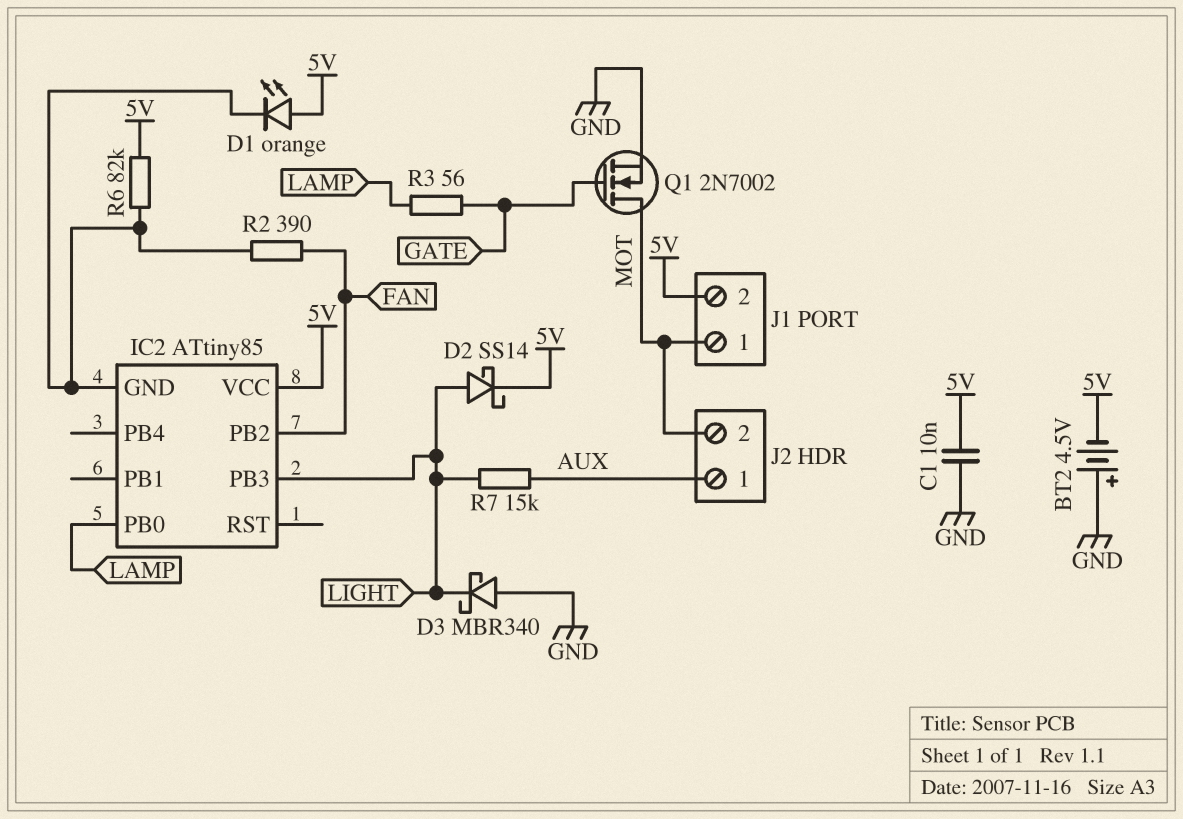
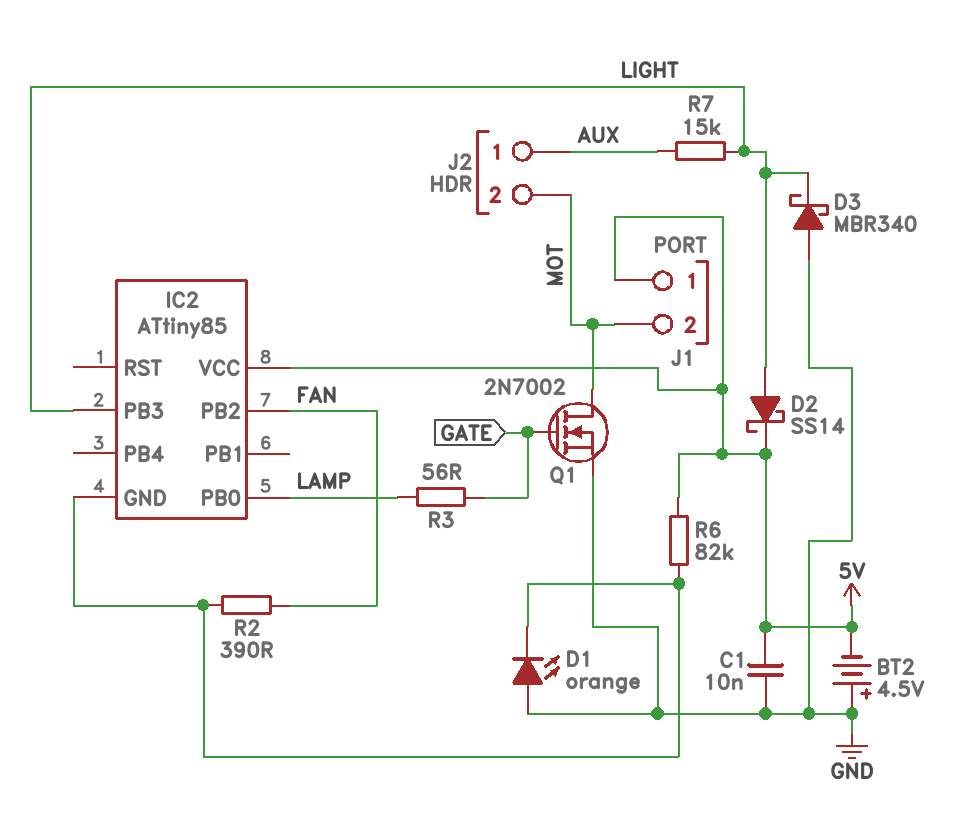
D1: LED orange (A 5V, K IC2/GND) -> LED orange (A GND, K IC2/GND)
J1 pin 1: MOT -> 5V
J1 pin 2: 5V -> MOT

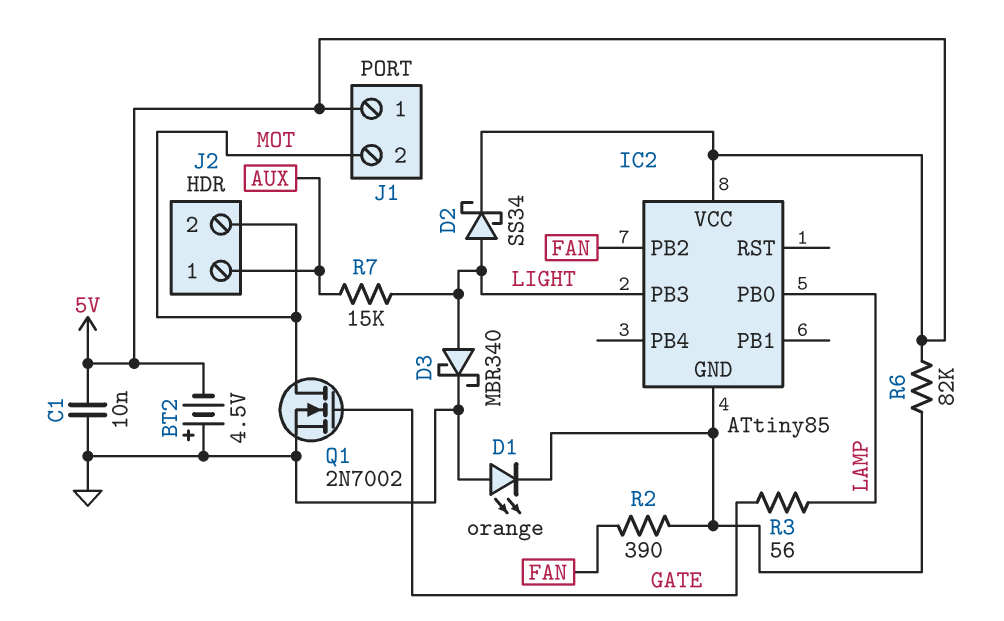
D2: schottky SS14 (A LIGHT, K 5V) -> schottky SS34 (A LIGHT, K 5V)
D3: schottky MBR340 (A GND, K LIGHT) -> schottky MBR340 (A LIGHT, K GND)

